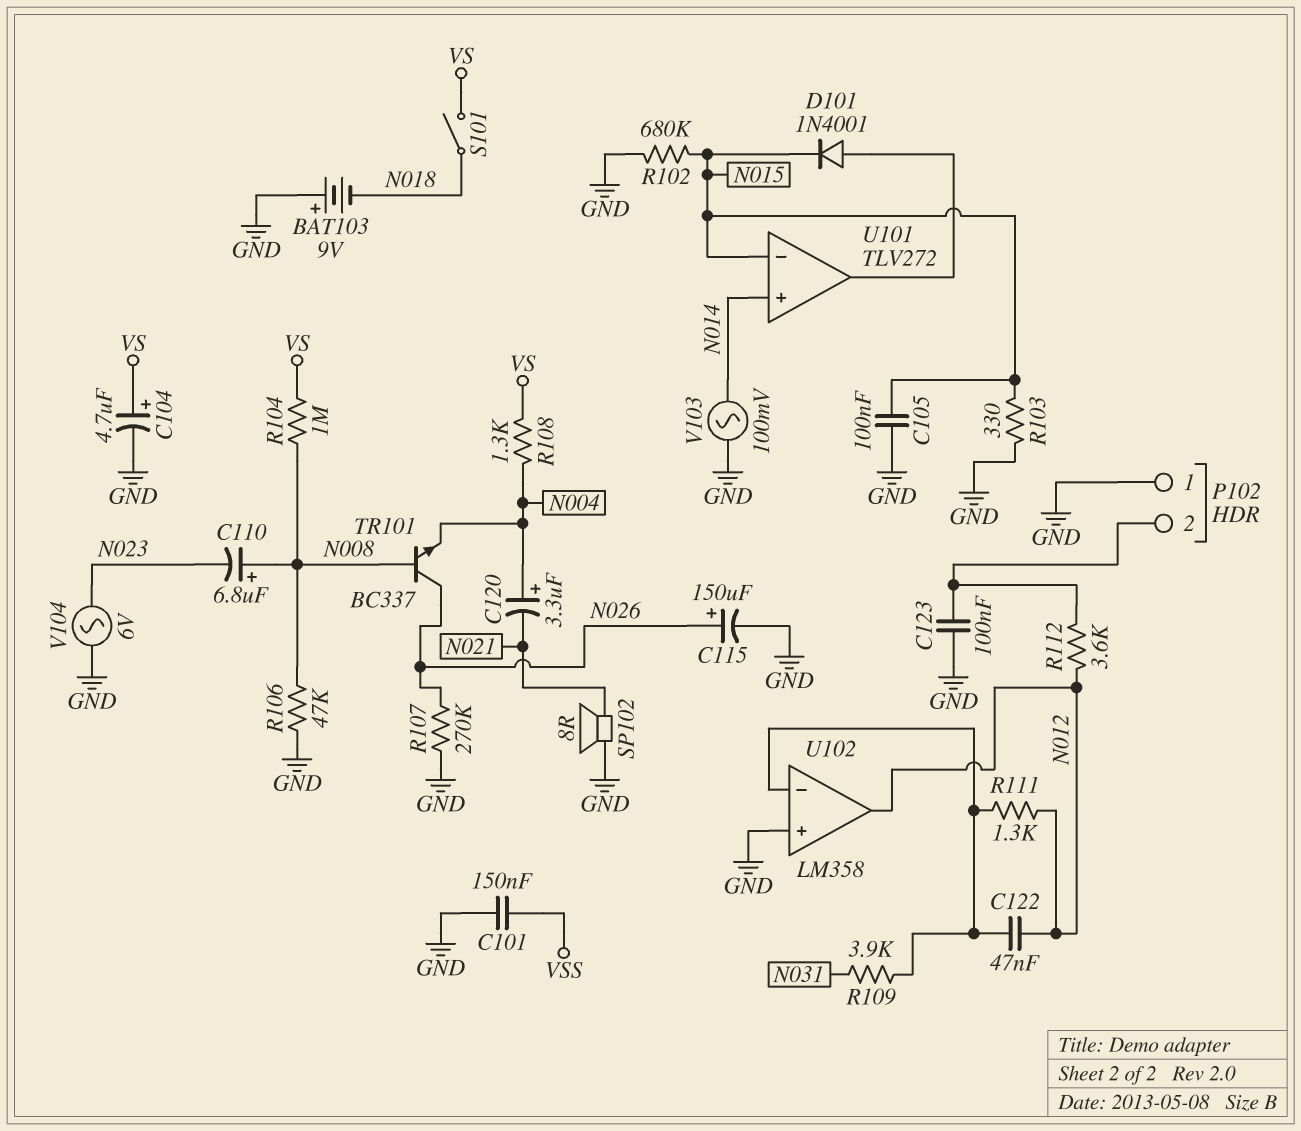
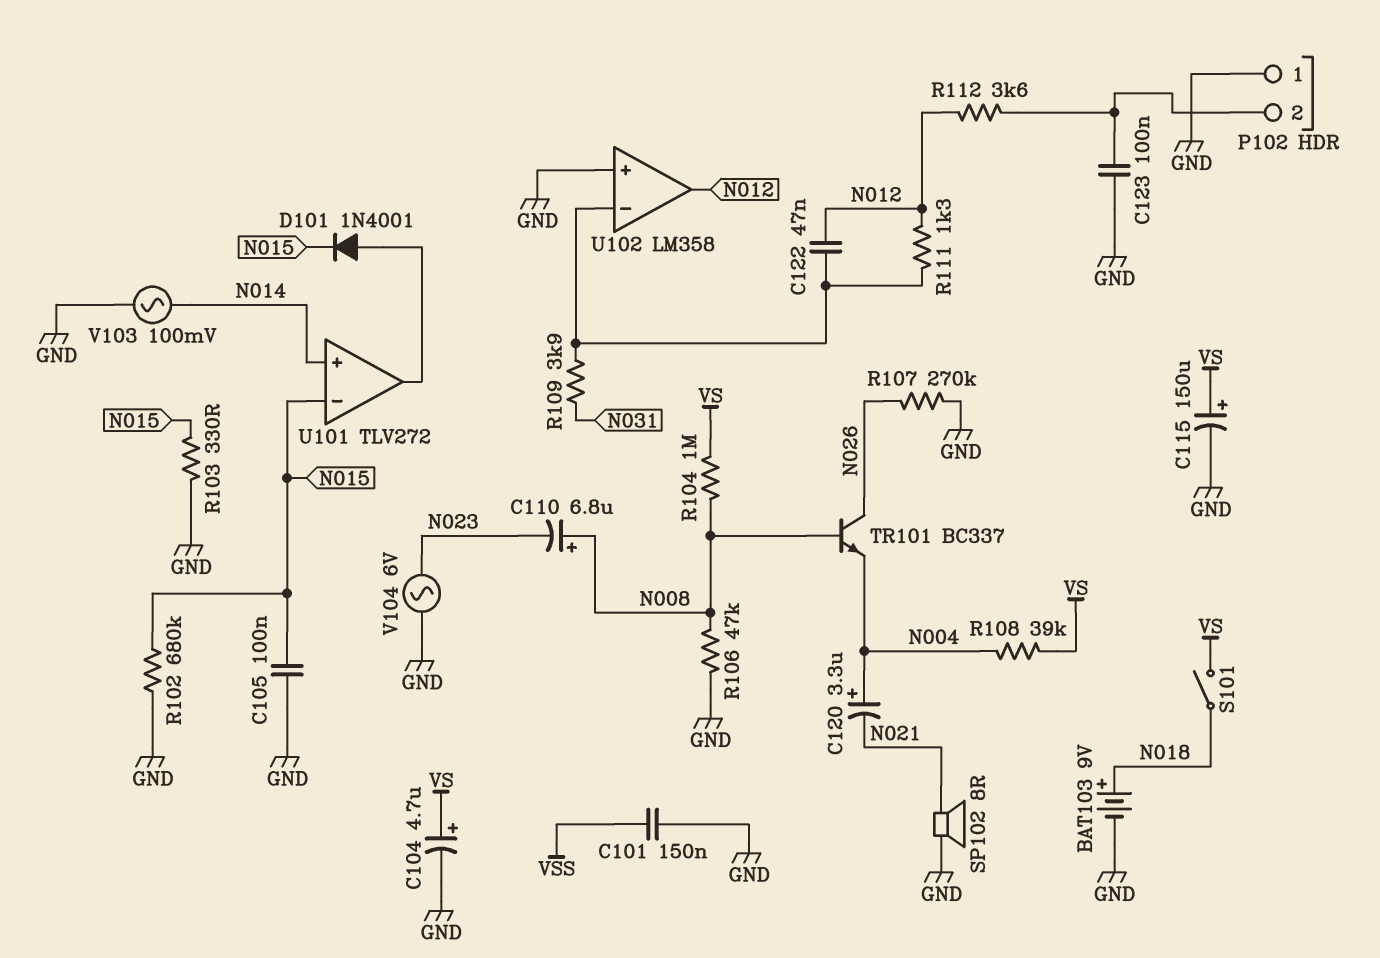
BAT103: 9V (plus GND, minus N018) -> 9V (plus N018, minus GND)
C115: 150uF (plus N026, minus GND) -> 150uF (plus VS, minus GND)
R108: 1.3k (N004, VS) -> 39k (N004, VS)

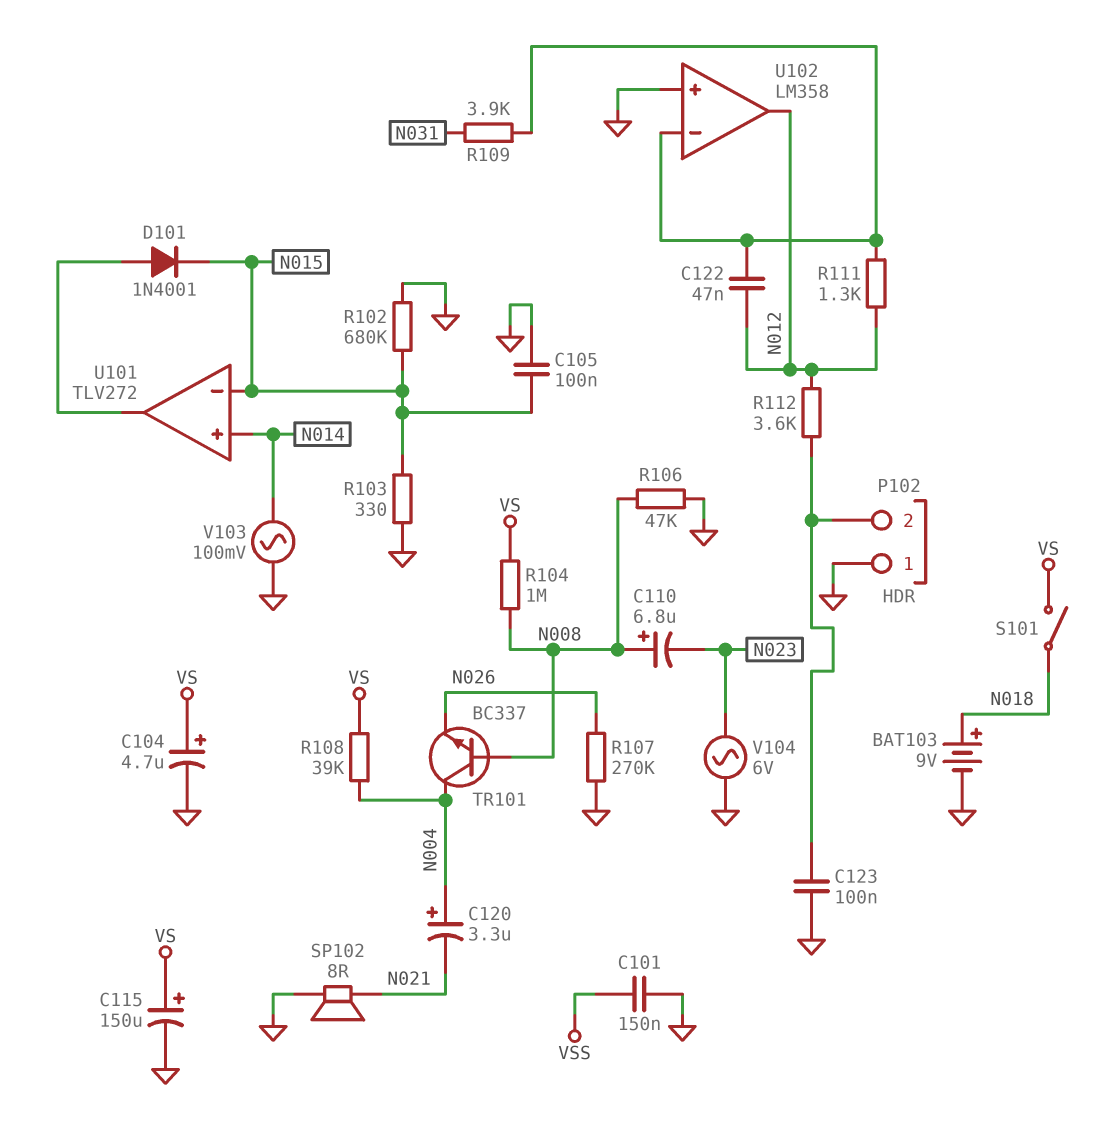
TR101: NPN BC337 (B N008, C N026, E N004) -> NPN BC337 (B N008, C N004, E N026)

